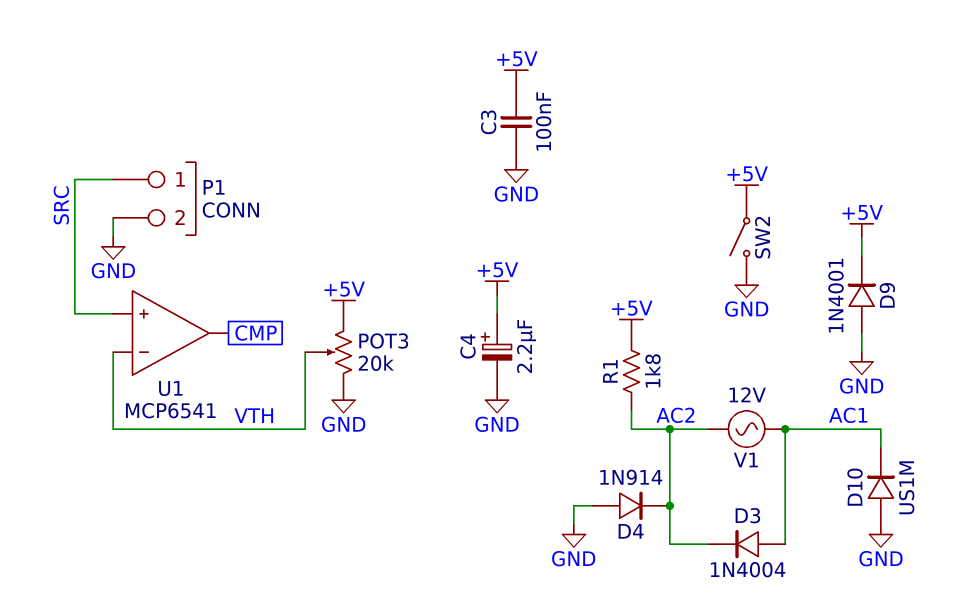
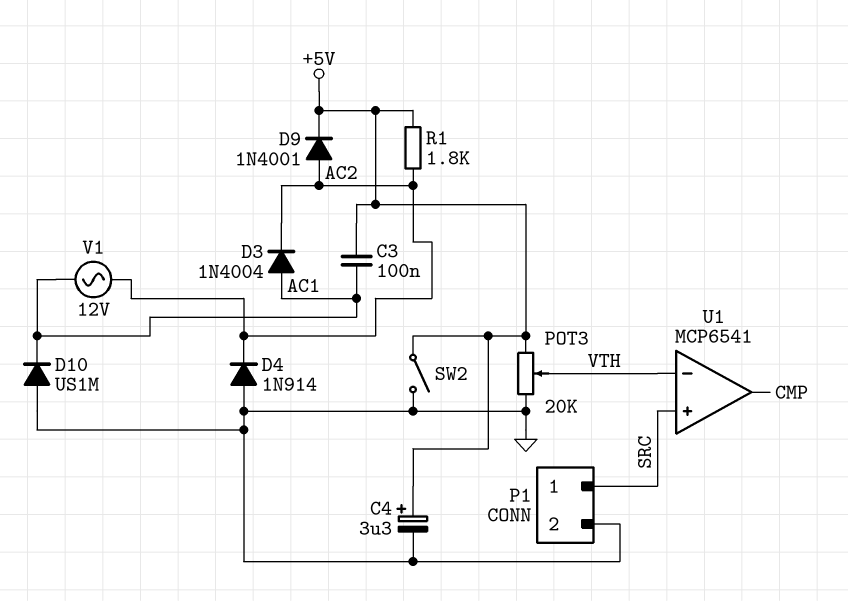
C3: 100nF (+5V, GND) -> 100nF (+5V, AC1)
C4: 2.2uF (plus +5V, minus GND) -> 3.3uF (plus +5V, minus GND)
D9: diode 1N4001 (A GND, K +5V) -> diode 1N4001 (A AC2, K +5V)

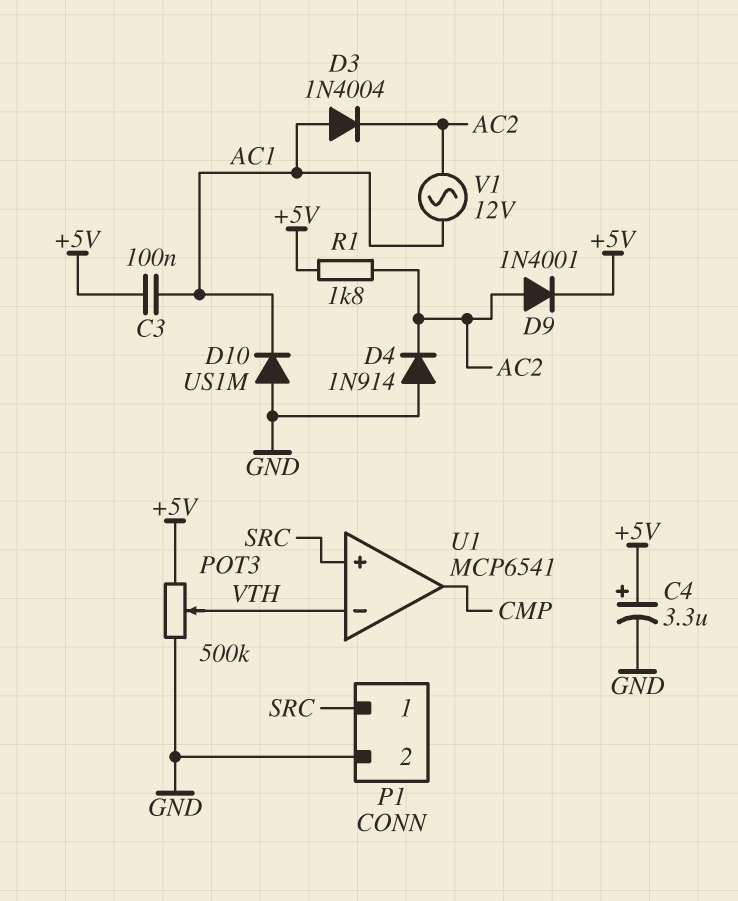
POT3: 20k (+5V, GND, wiper VTH) -> 500k (+5V, GND, wiper VTH)
SW2: switch (+5V, GND) -> none

